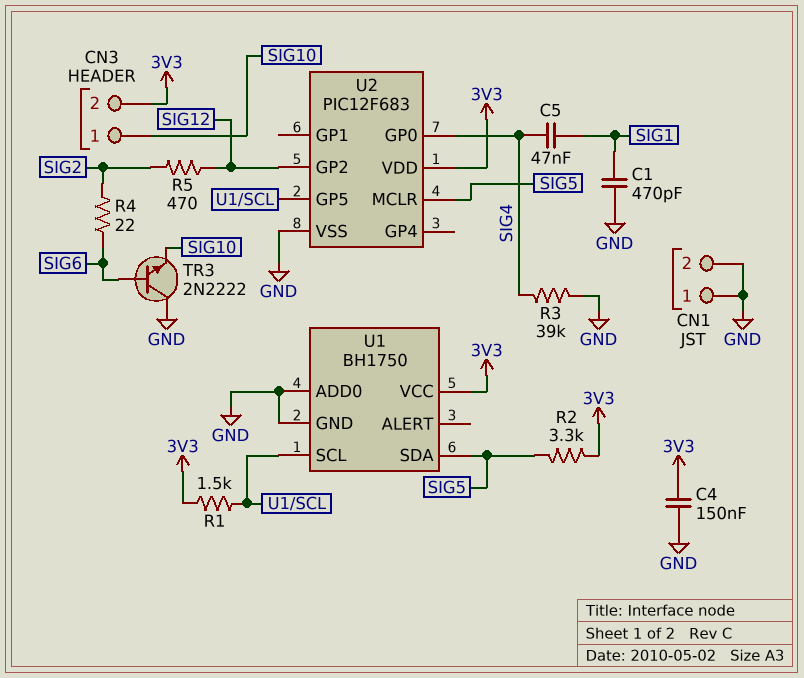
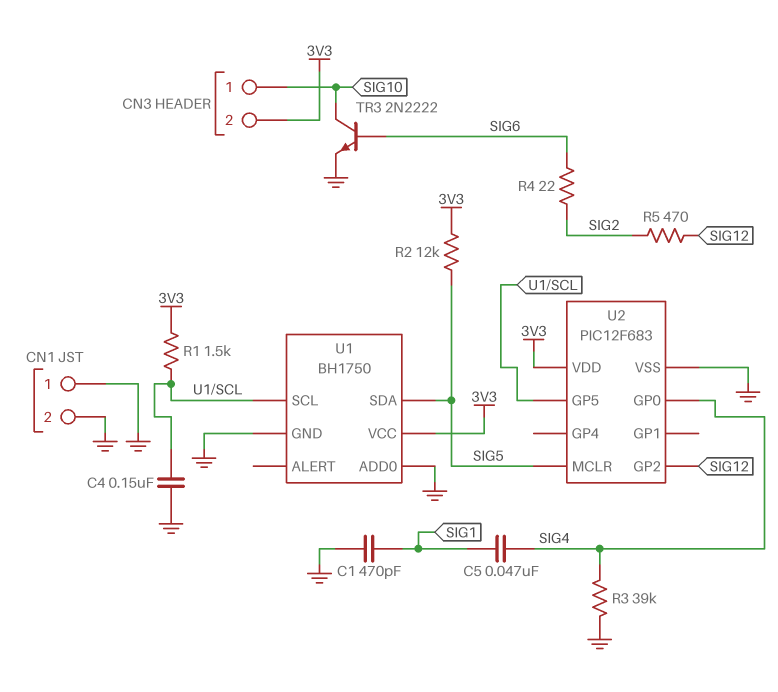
C4: 150nF (3V3, GND) -> 150nF (GND, U1/SCL)
R2: 3.3k (3V3, SIG5) -> 12k (3V3, SIG5)
TR3: NPN 2N2222 (B SIG6, C GND, E SIG10) -> NPN 2N2222 (B SIG6, C SIG10, E GND)

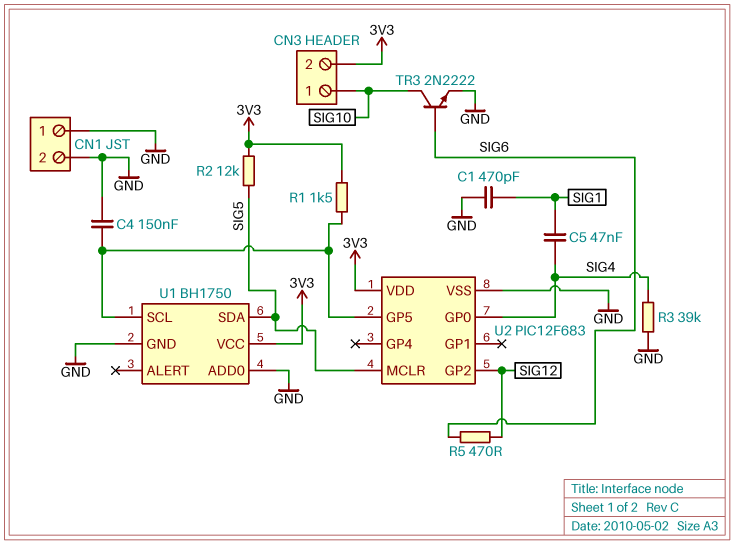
R4: 22 (SIG2, SIG6) -> none
R5: 470 (SIG2, SIG12) -> 470 (SIG6, SIG12)

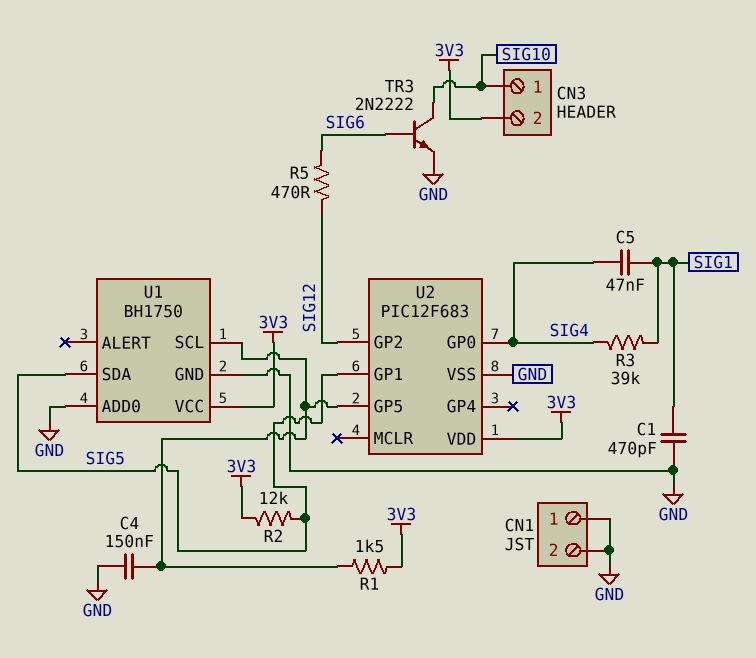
R3: 39k (GND, SIG4) -> 39k (SIG1, SIG4)
U2 pin GP1: none -> SIG5
U2 pin MCLR: SIG5 -> none

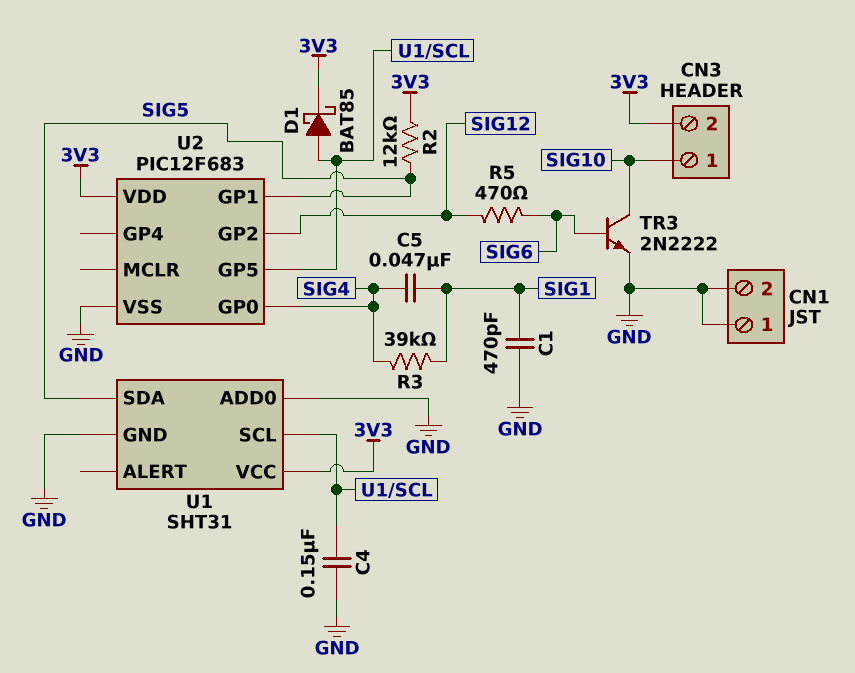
D1: none -> schottky BAT85 (A U1/SCL, K 3V3)
R1: 1.5k (3V3, U1/SCL) -> none
U1: BH1750 -> SHT31

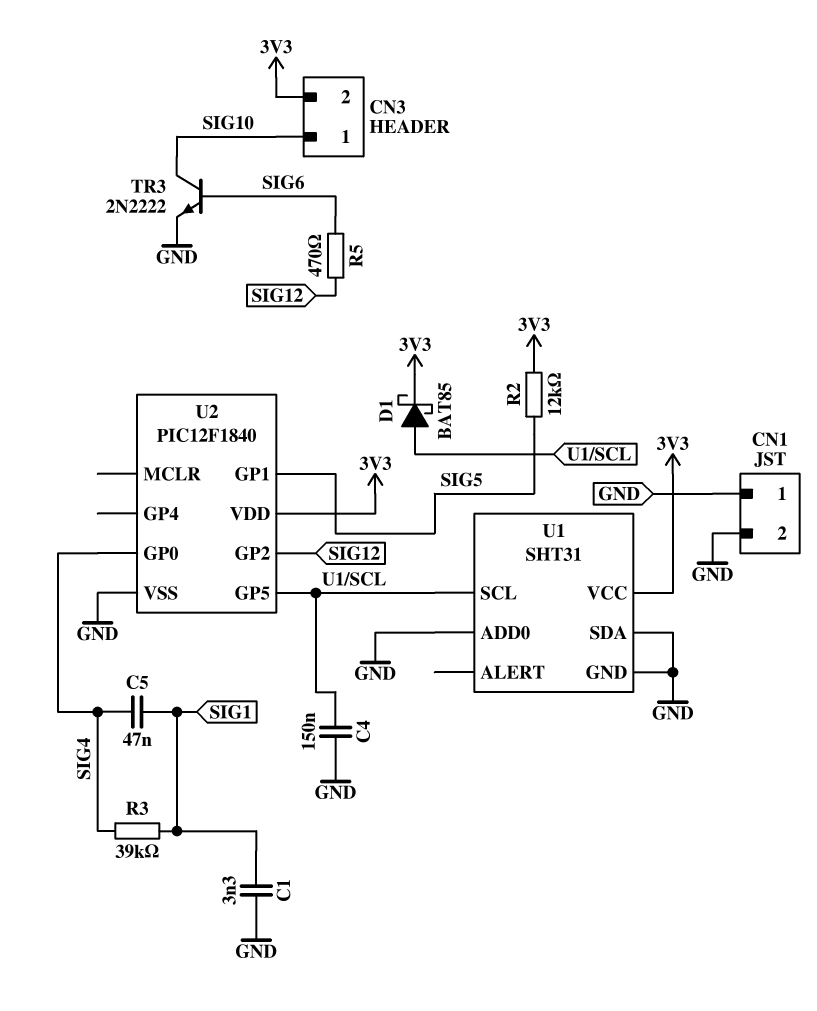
C1: 470pF (GND, SIG1) -> 3.3nF (GND, SIG1)
U1 pin SDA: SIG5 -> GND
U2: PIC12F683 -> PIC12F1840

